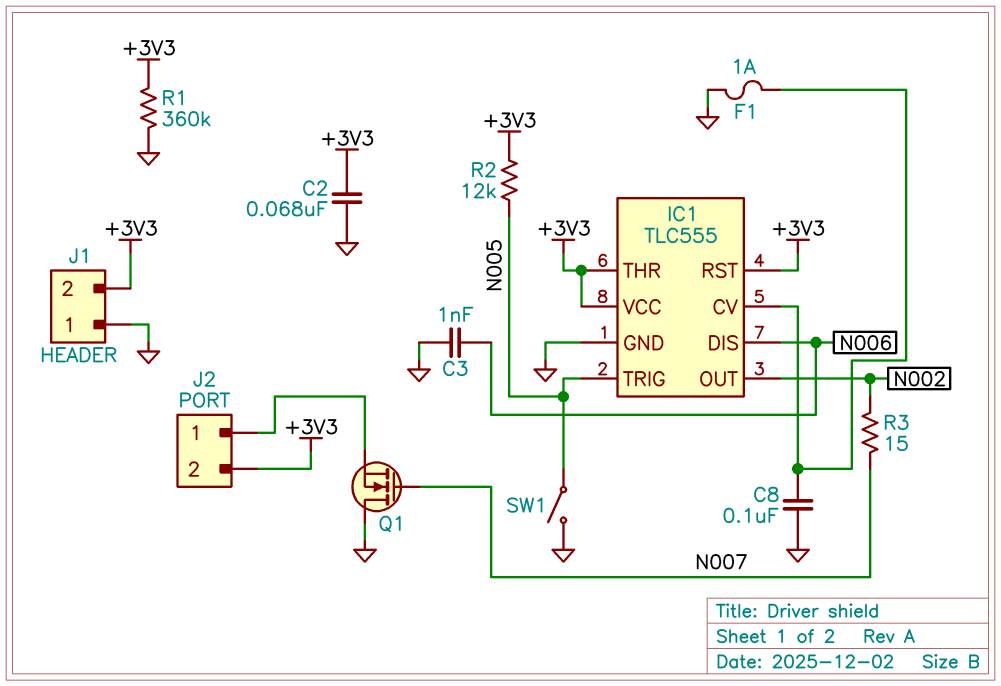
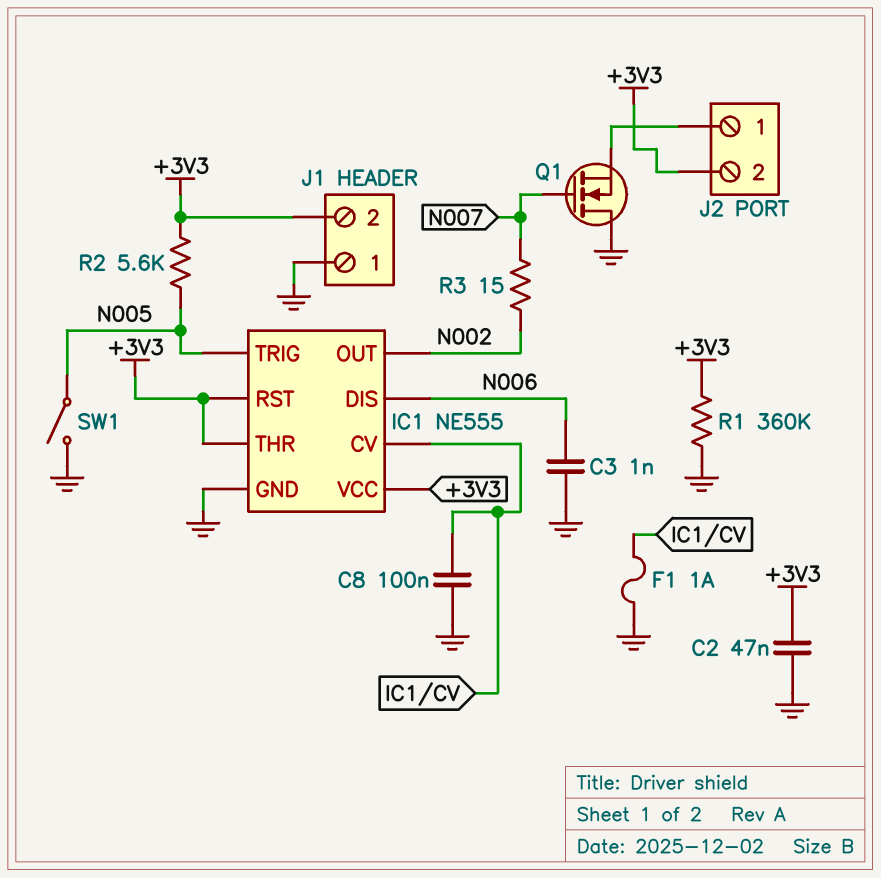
C2: 68nF (+3V3, GND) -> 47nF (+3V3, GND)
IC1: TLC555 -> NE555
R2: 12k (+3V3, N005) -> 5.6k (+3V3, N005)

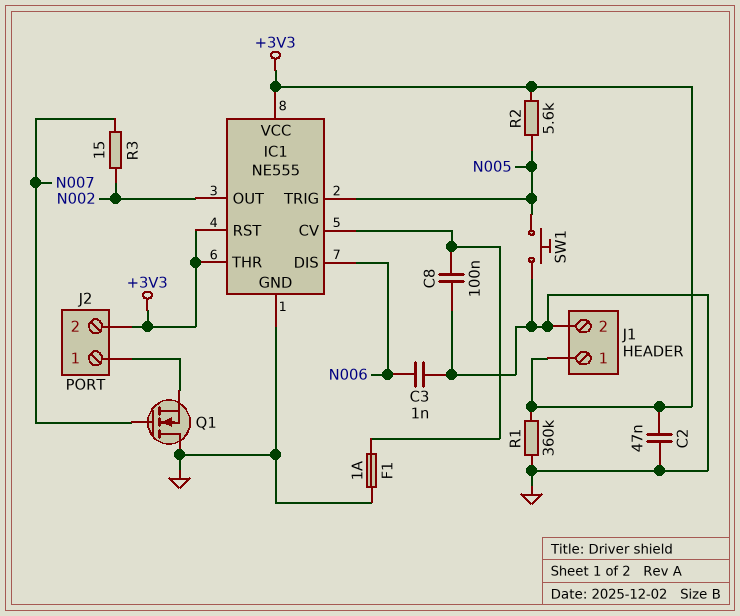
J1 pin 1: GND -> +3V3
J1 pin 2: +3V3 -> GND
SW1: switch (GND, N005) -> button (GND, N005)

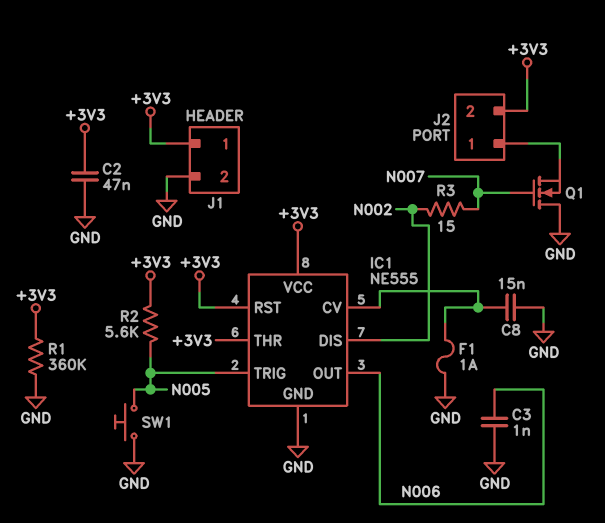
C8: 100nF (GND, IC1/CV) -> 15nF (GND, IC1/CV)
IC1 pin DIS: N006 -> N002
IC1 pin OUT: N002 -> N006

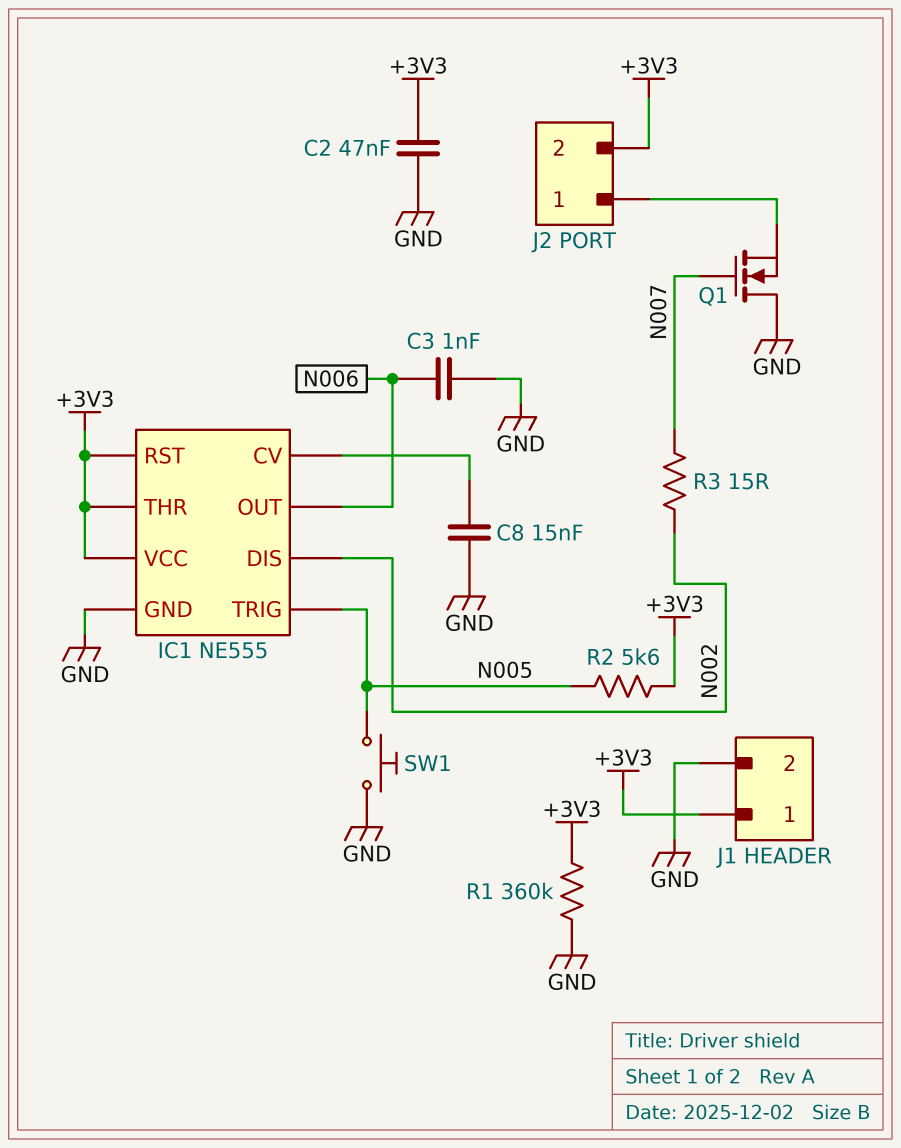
F1: 1A (GND, IC1/CV) -> none

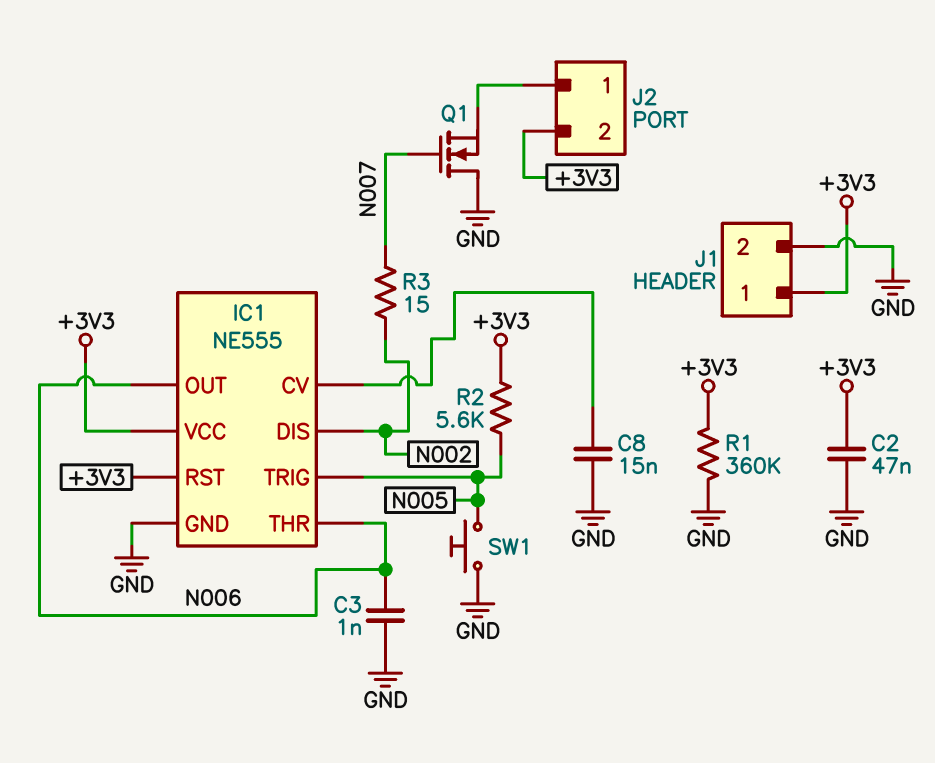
IC1 pin THR: +3V3 -> N006

